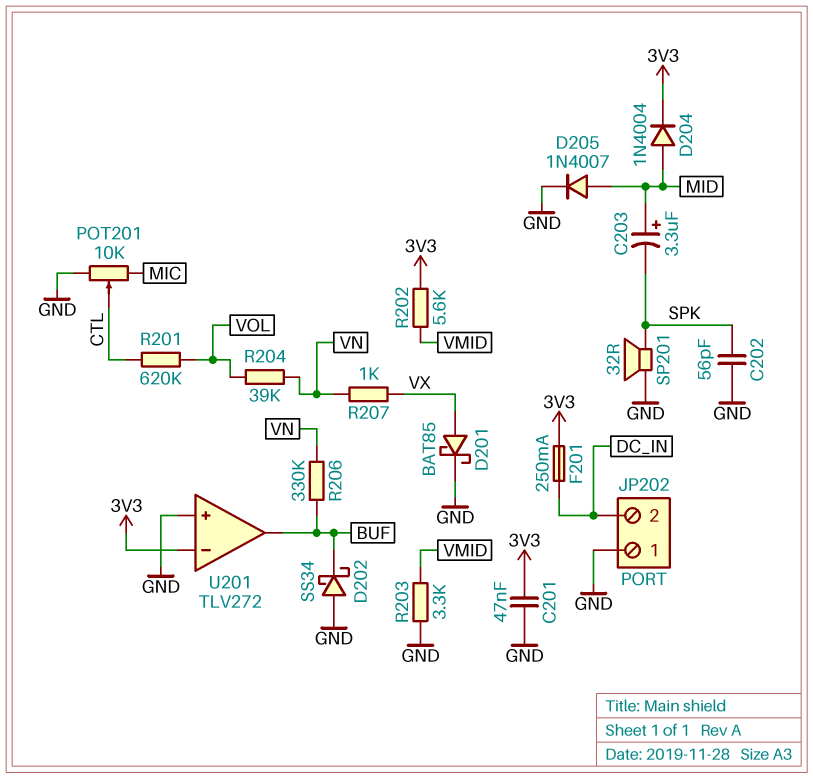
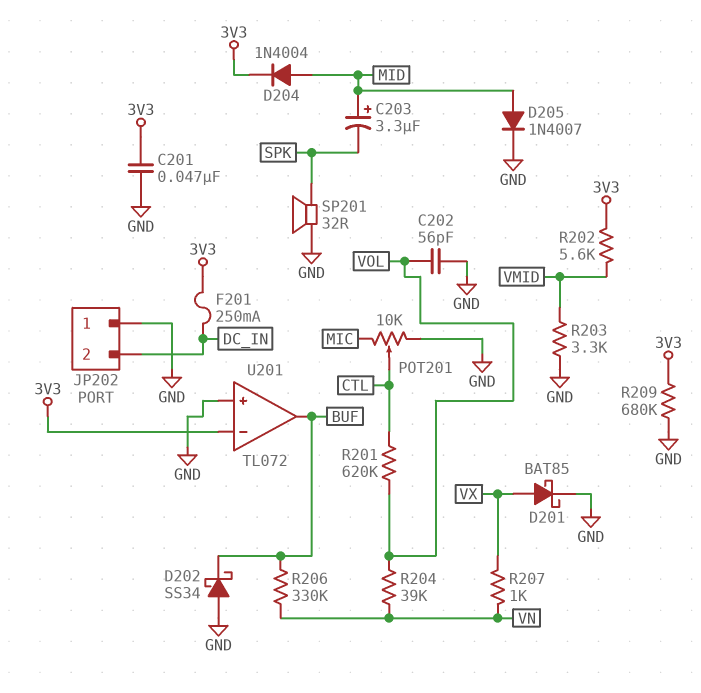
C202: 56pF (GND, SPK) -> 56pF (GND, VOL)
R209: none -> 680k (3V3, GND)
U201: TLV272 -> TL072

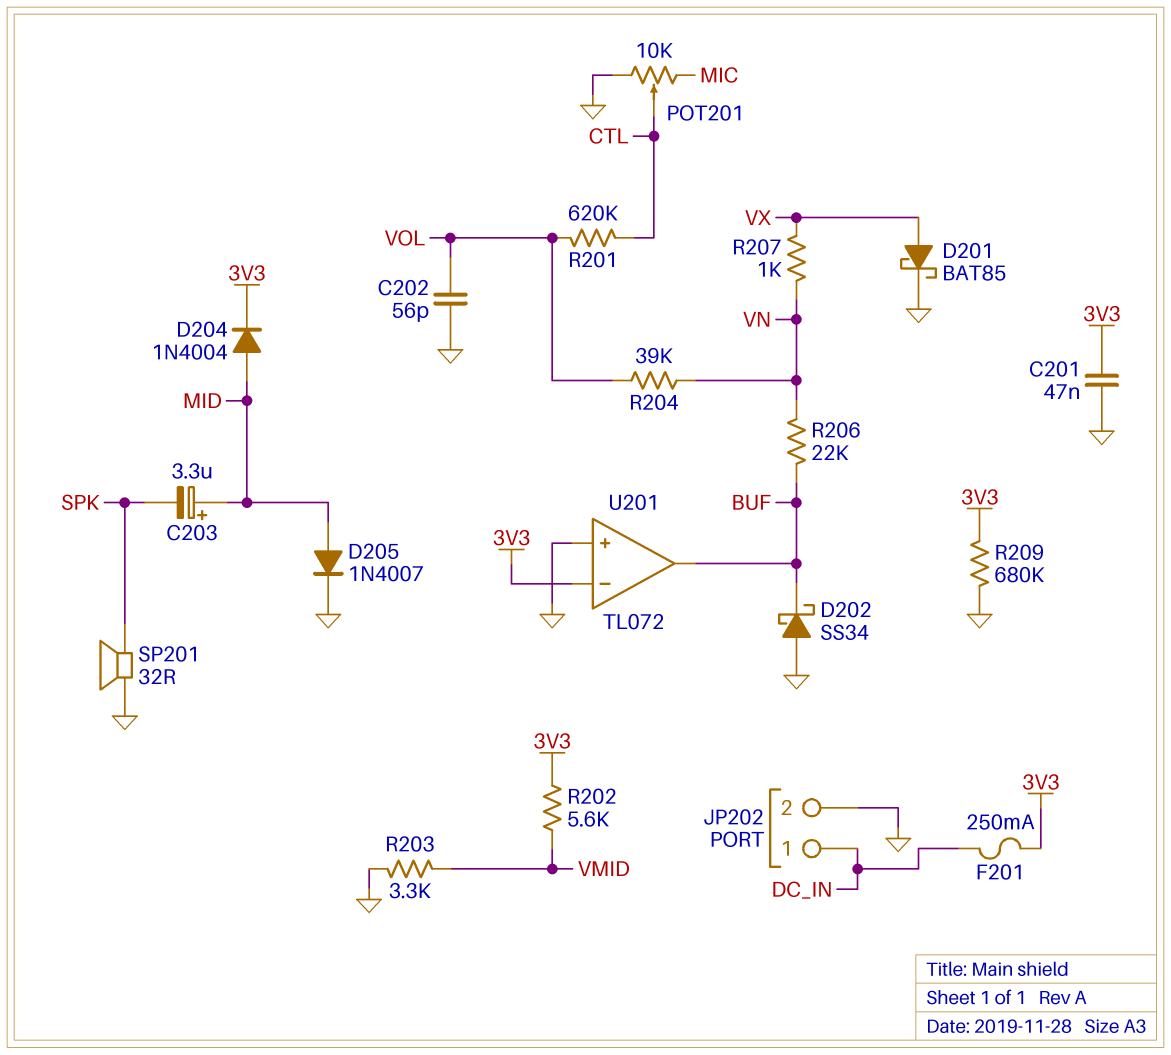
JP202 pin 1: GND -> DC_IN
JP202 pin 2: DC_IN -> GND
R206: 330k (BUF, VN) -> 22k (BUF, VN)

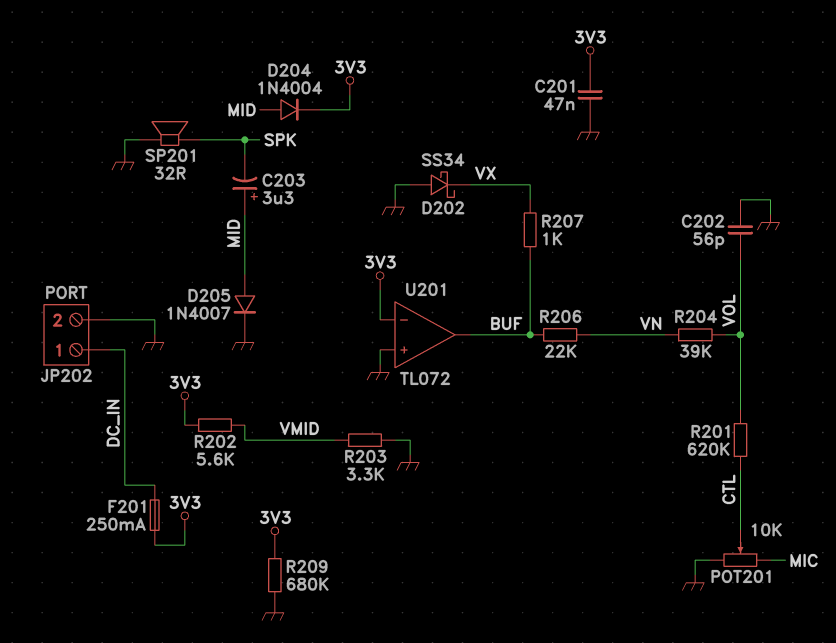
D201: schottky BAT85 (A VX, K GND) -> none
D202: schottky SS34 (A GND, K BUF) -> schottky SS34 (A GND, K VX)
R207: 1k (VN, VX) -> 1k (BUF, VX)

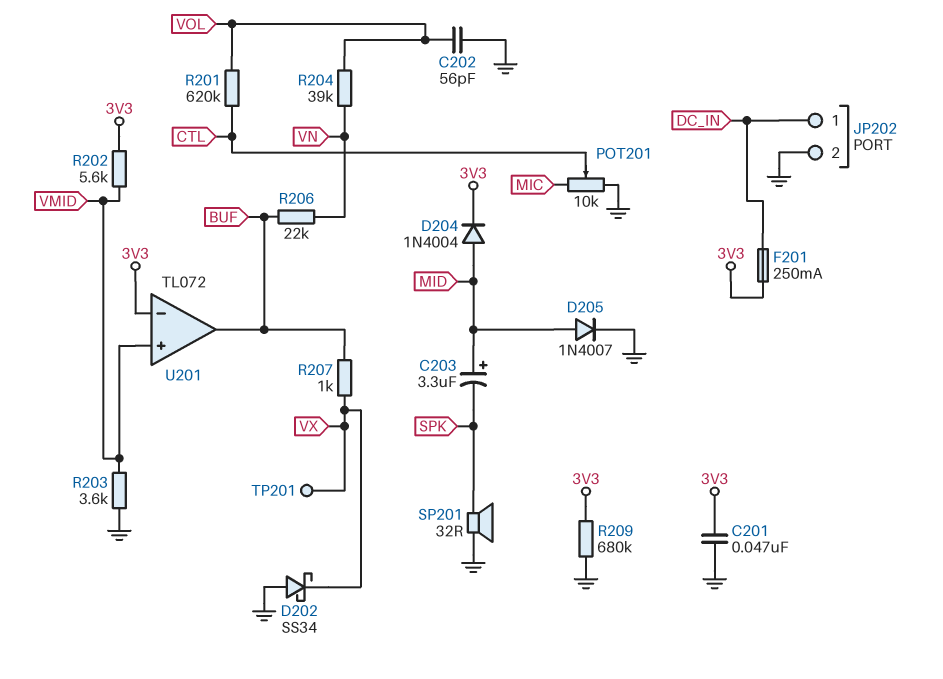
R203: 3.3k (GND, VMID) -> 3.6k (GND, VMID)
TP201: none -> test point (VX)
U201 pin in+: GND -> VMID

